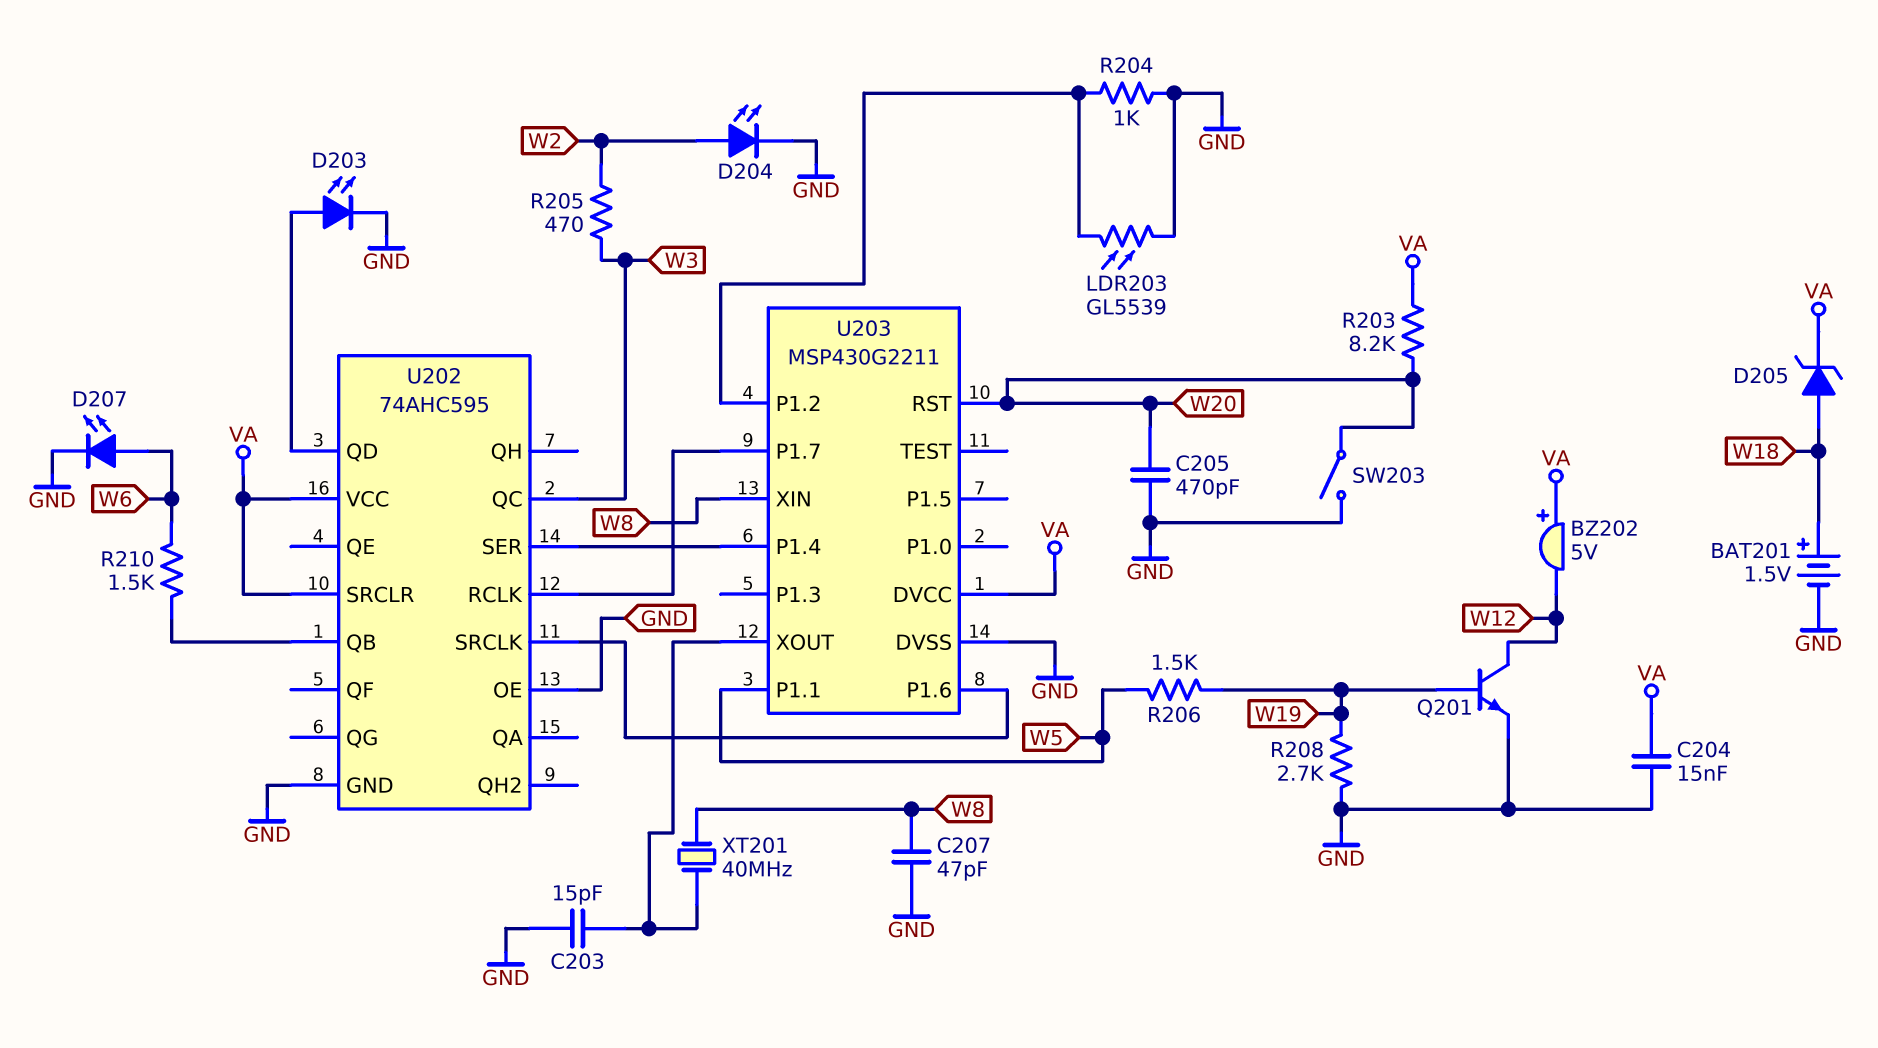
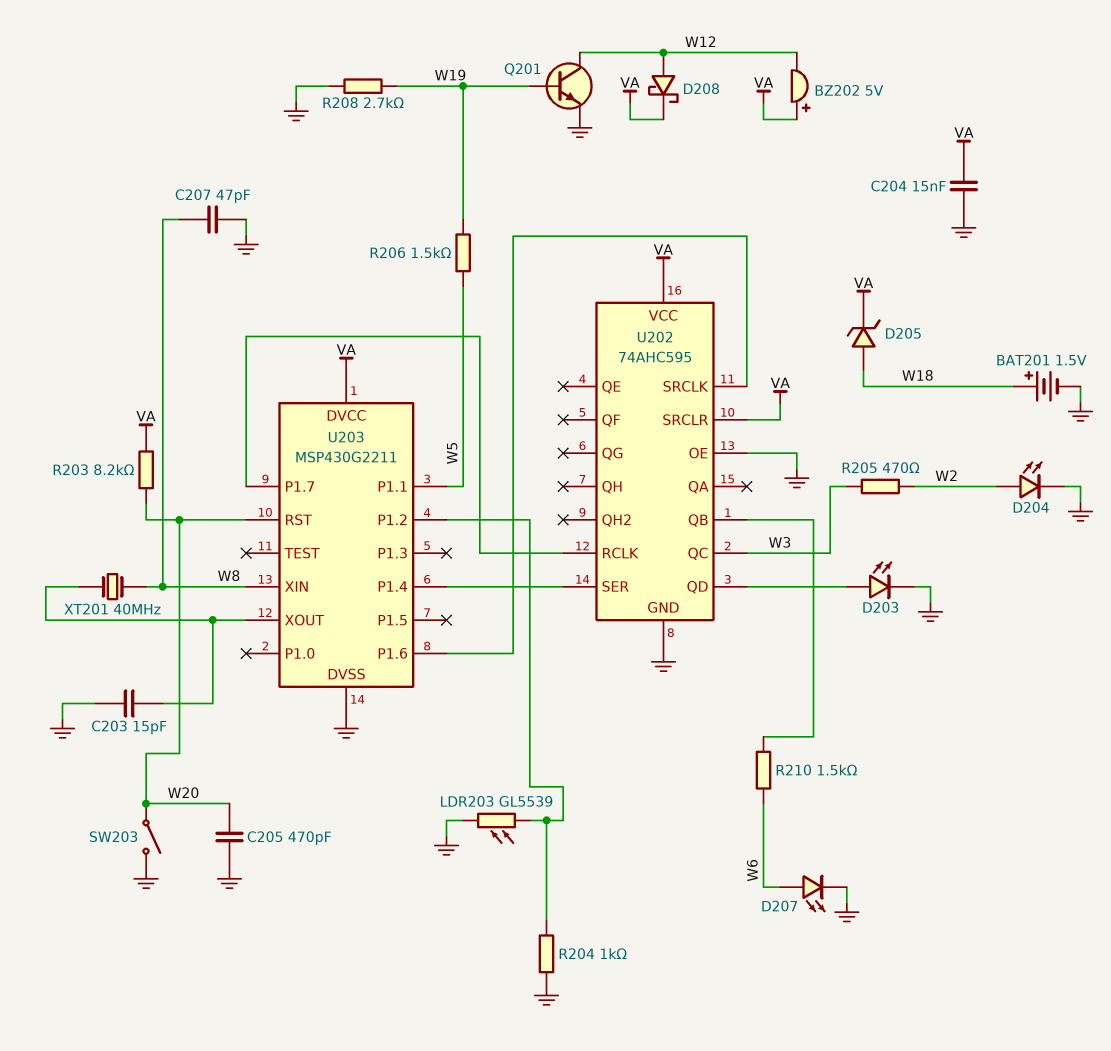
D208: none -> schottky (A W12, K VA)

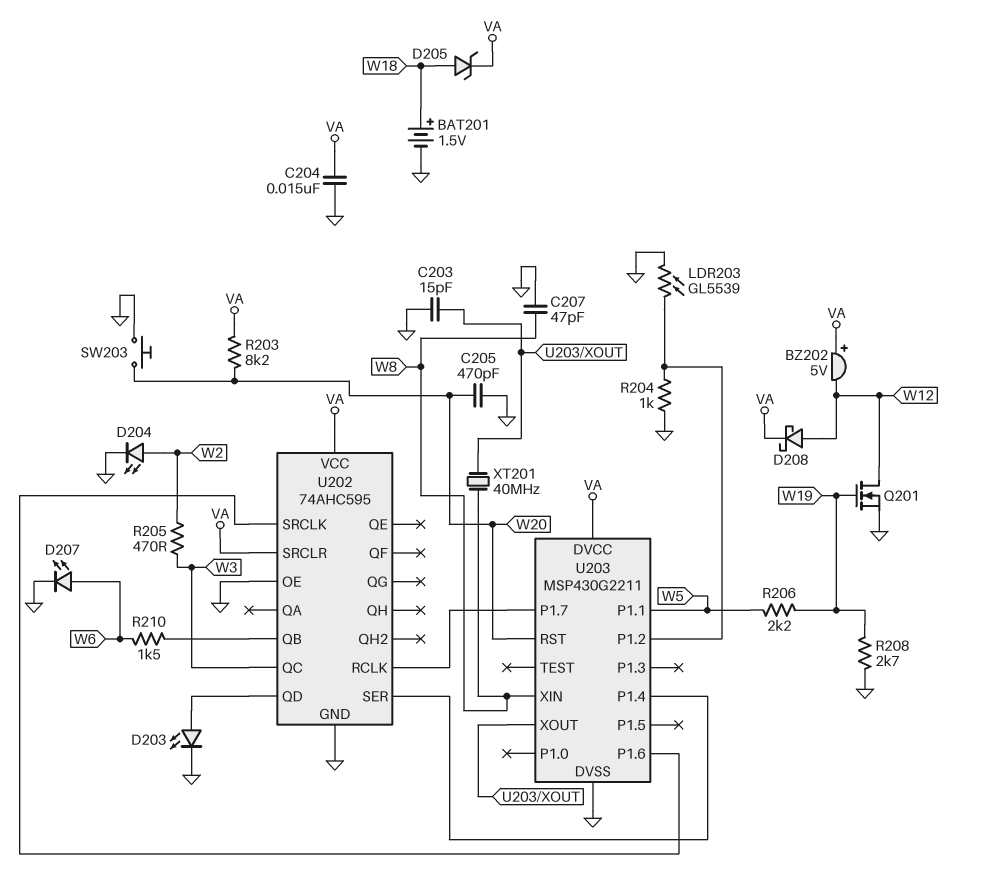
Q201: NPN (B W19, C W12, E GND) -> NMOS (G W19, D W12, S GND)
R206: 1.5k (W5, W19) -> 2.2k (W5, W19)
SW203: switch (GND, W20) -> button (GND, W20)

